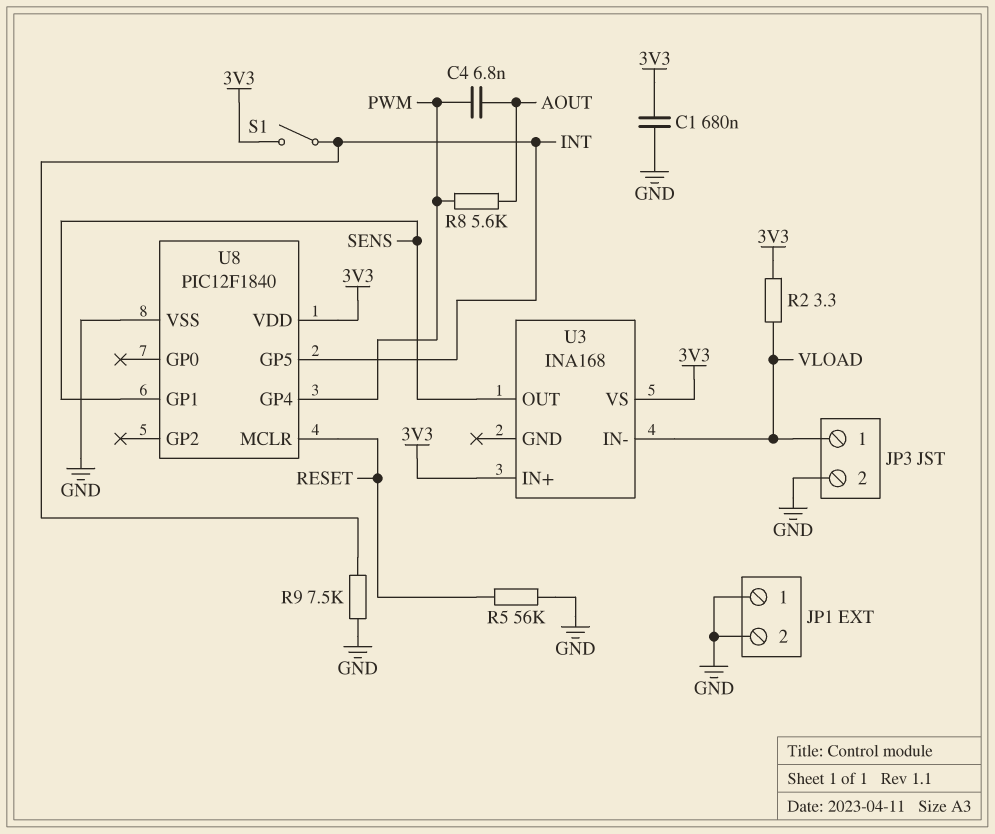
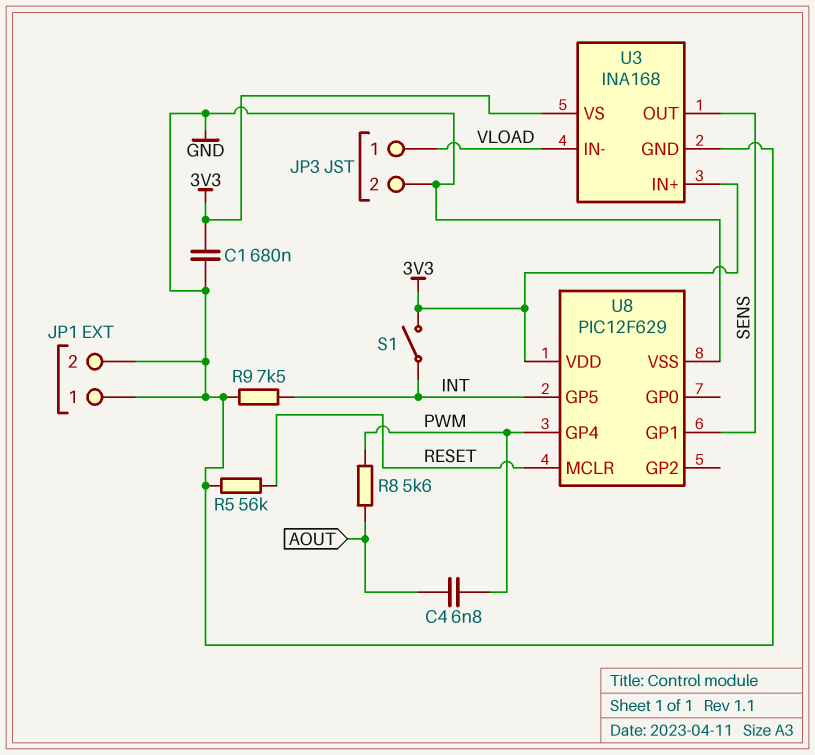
R2: 3.3 (3V3, VLOAD) -> none
U3 pin GND: none -> GND
U8: PIC12F1840 -> PIC12F629

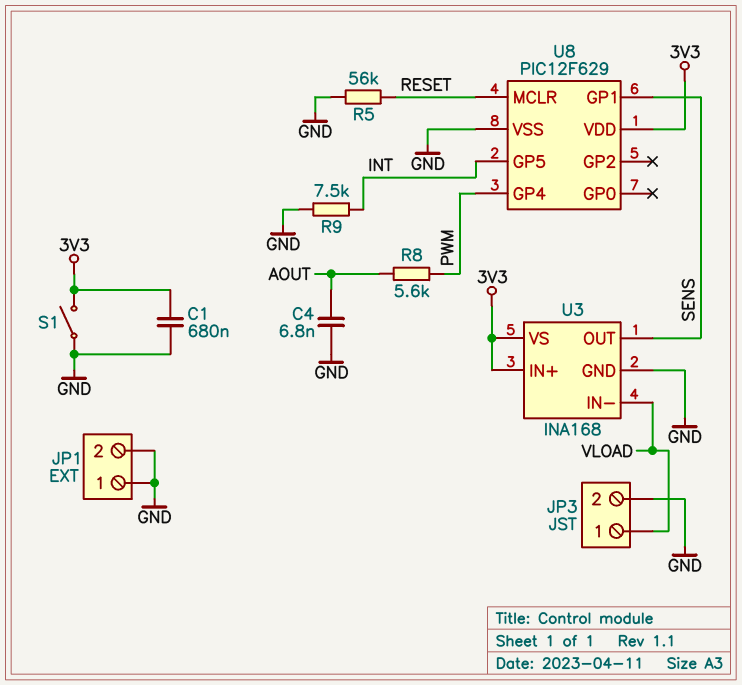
C4: 6.8nF (AOUT, PWM) -> 6.8nF (AOUT, GND)
S1: switch (3V3, INT) -> switch (3V3, GND)

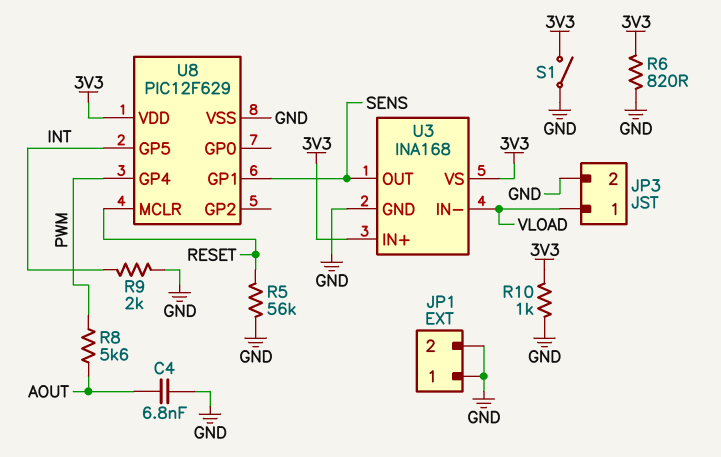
C1: 680nF (3V3, GND) -> none
R6: none -> 820 (3V3, GND)
R9: 7.5k (GND, INT) -> 2k (GND, INT)
R10: none -> 1k (3V3, GND)

